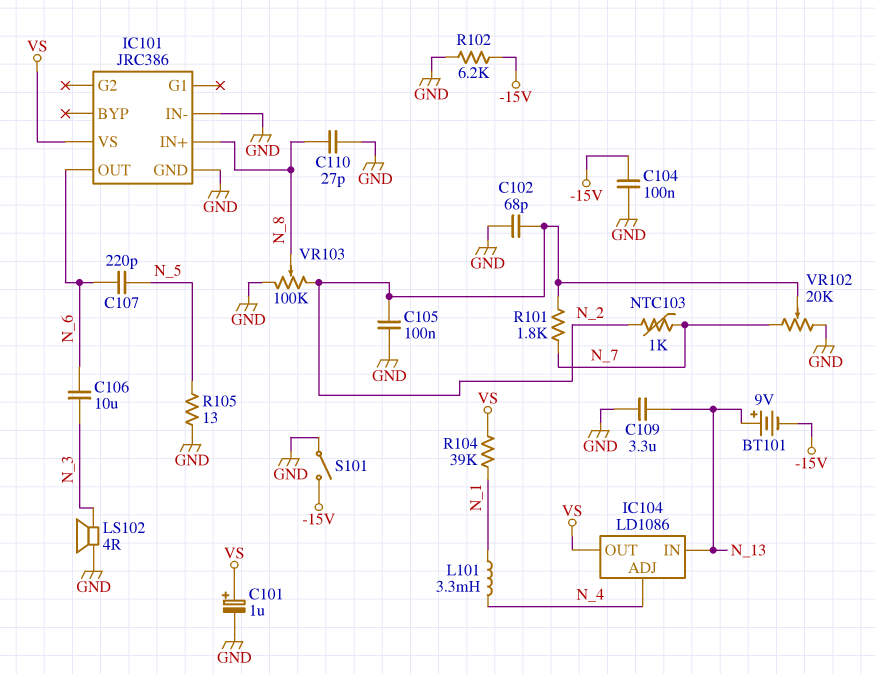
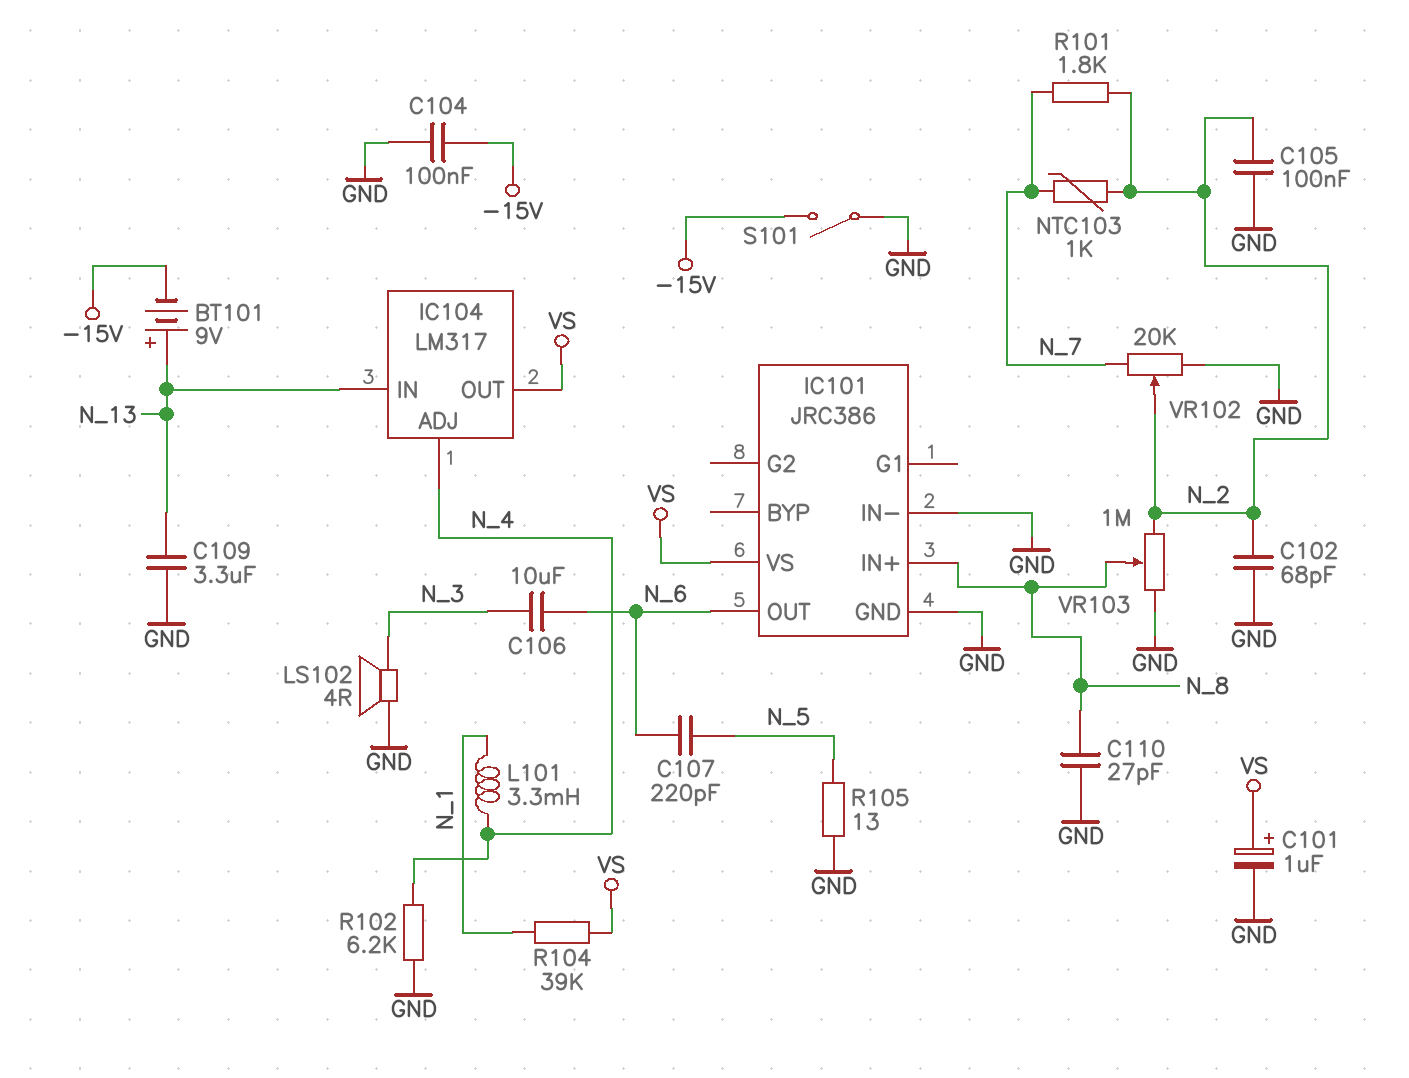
IC104: LD1086 -> LM317
R102: 6.2k (-15V, GND) -> 6.2k (GND, N_4)
VR103: 100k (GND, N_2, wiper N_8) -> 1M (GND, N_2, wiper N_8)

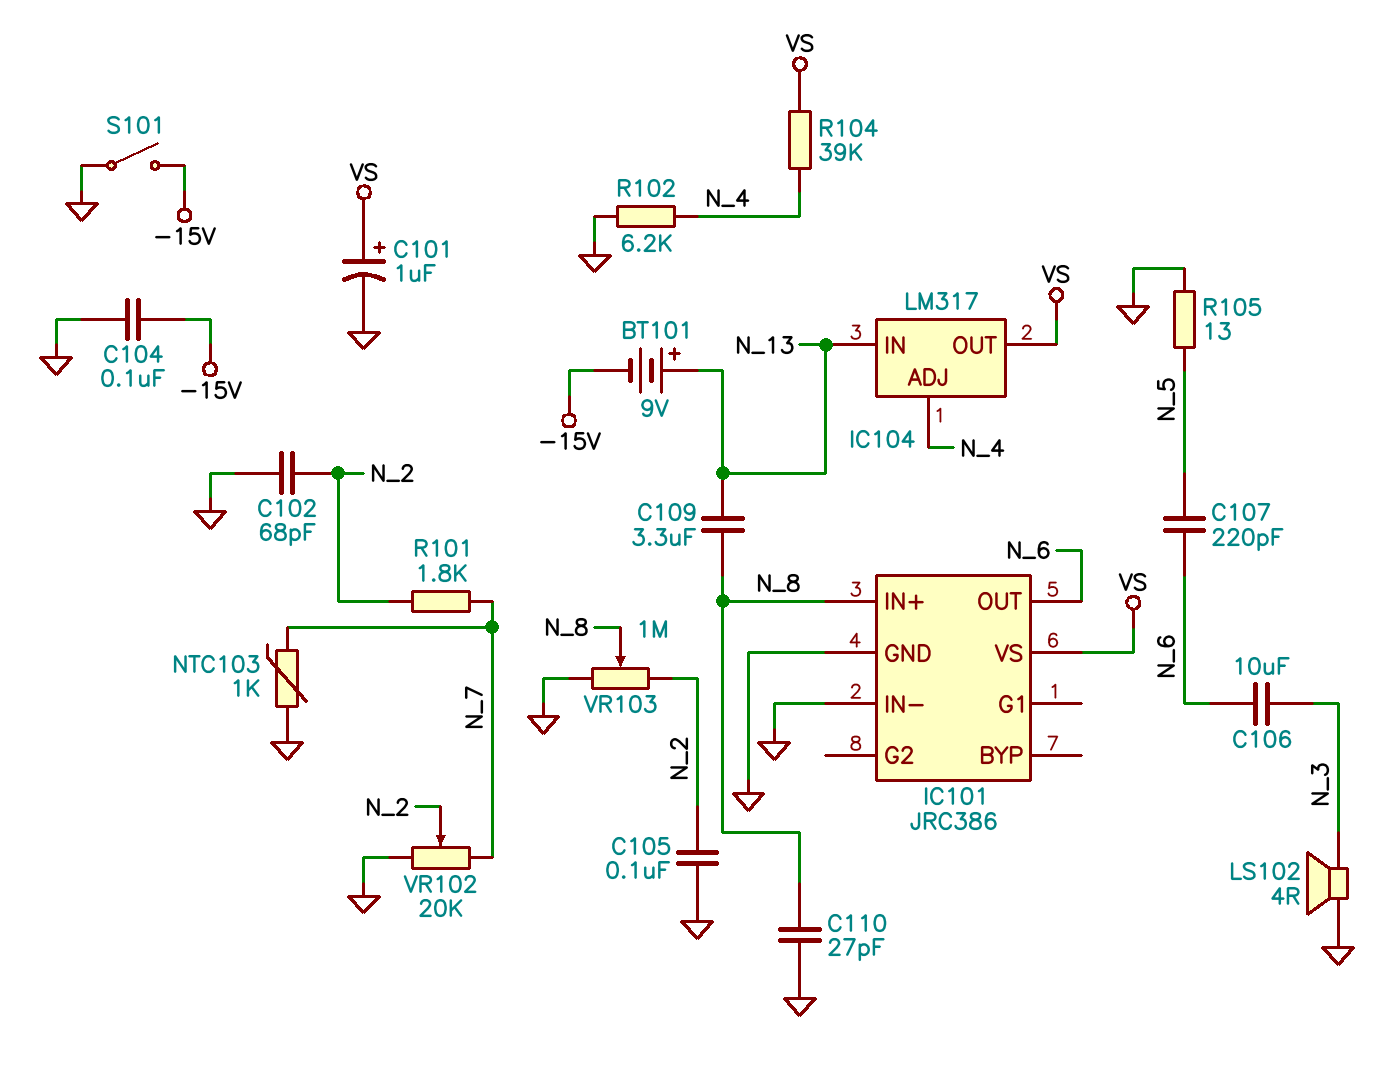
C109: 3.3uF (GND, N_13) -> 3.3uF (N_8, N_13)
L101: 3.3mH (N_1, N_4) -> none
NTC103: 1k (N_2, N_7) -> 1k (GND, N_7)
R104: 39k (N_1, VS) -> 39k (N_4, VS)

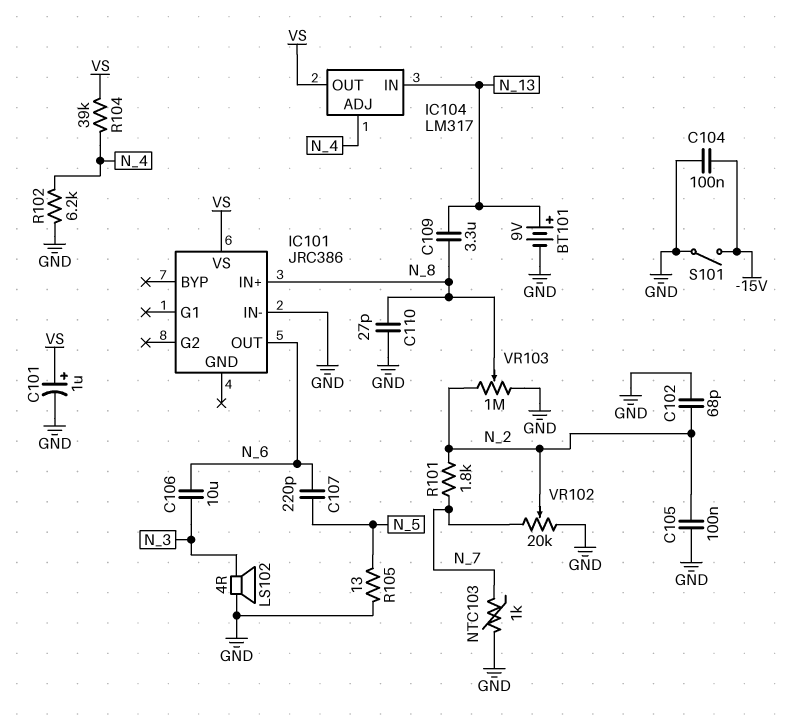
BT101: 9V (plus N_13, minus -15V) -> 9V (plus N_13, minus GND)
IC101 pin GND: GND -> none

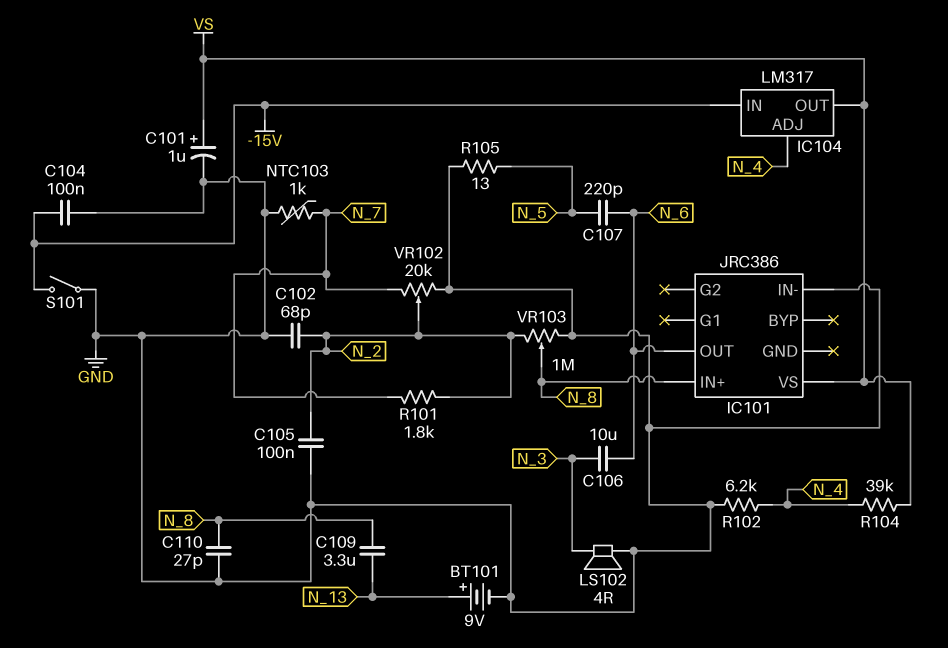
IC104 pin IN: N_13 -> -15V

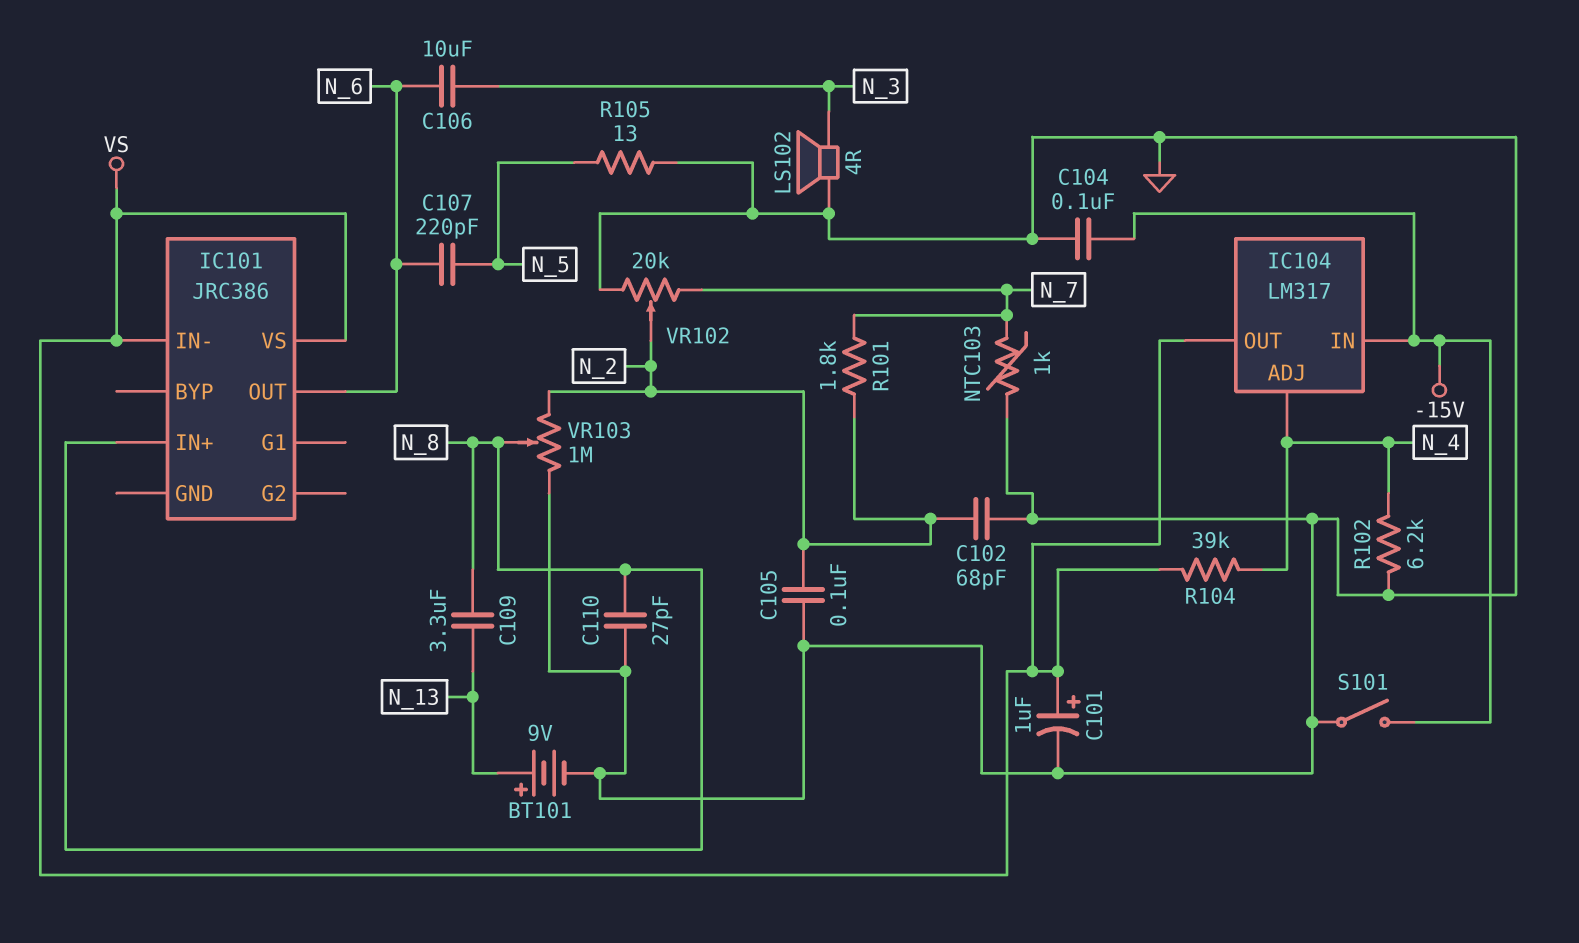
IC101 pin IN-: GND -> VS

